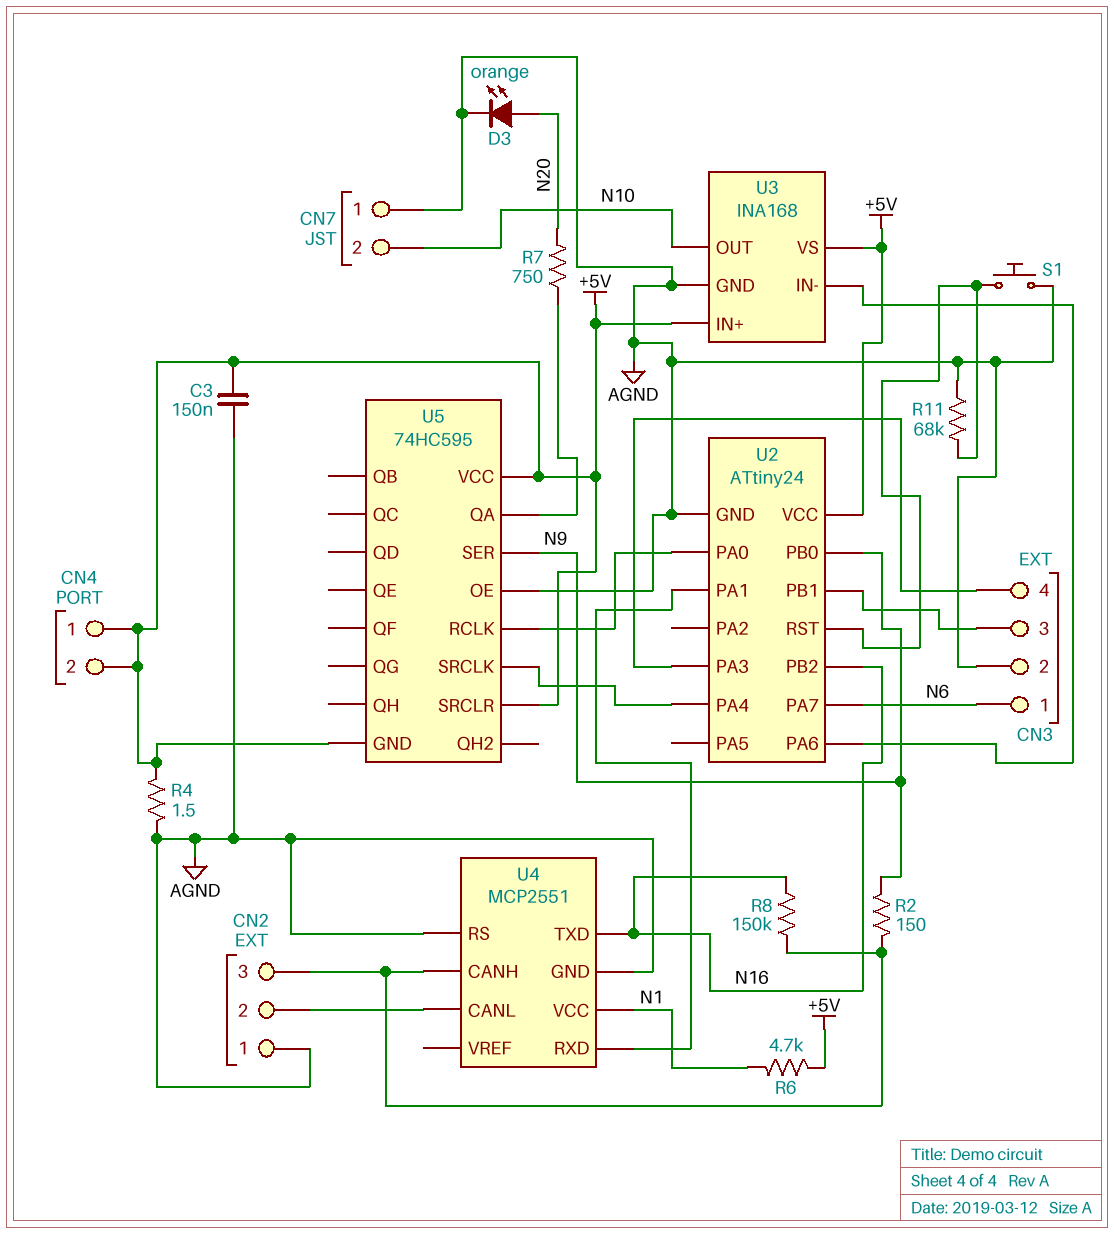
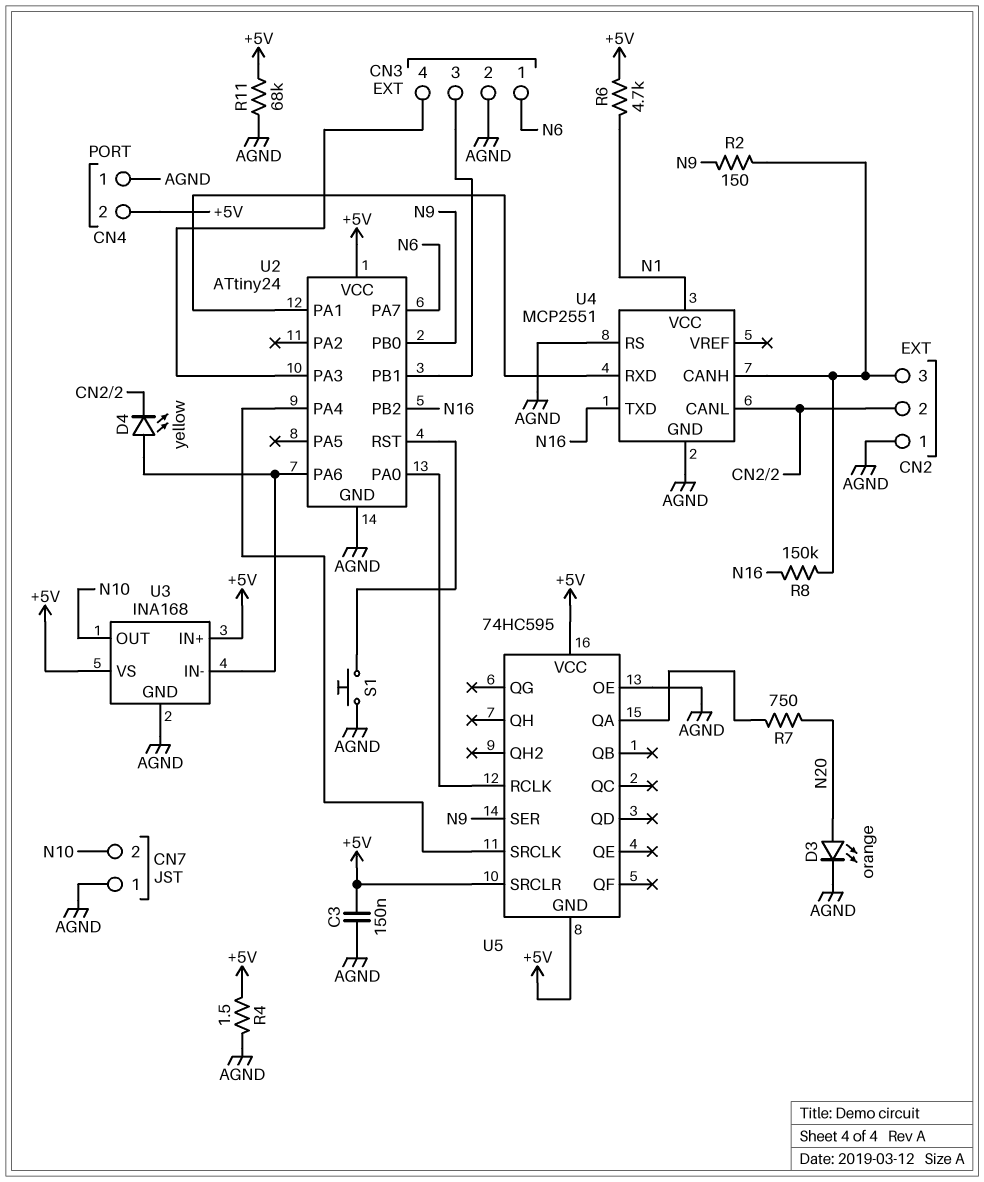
CN4 pin 1: +5V -> AGND
D4: none -> LED yellow (A U2/PA6, K CN2/2)
R11: 68k (AGND, U2/RST) -> 68k (+5V, AGND)

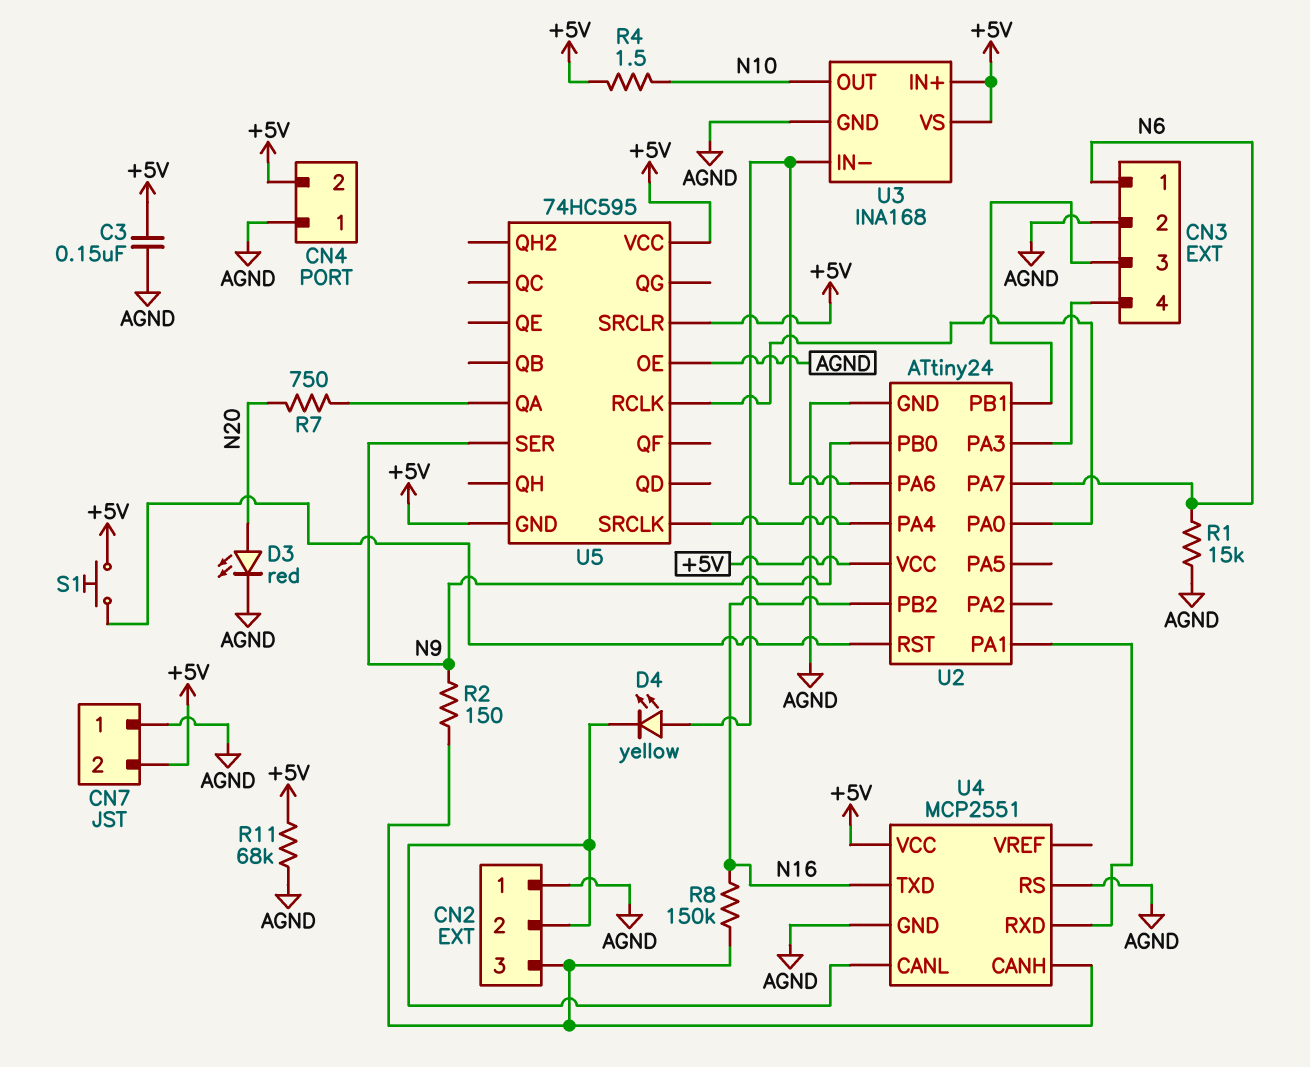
CN7 pin 2: N10 -> +5V
D3: LED orange (A N20, K AGND) -> LED red (A N20, K AGND)
R1: none -> 15k (AGND, N6)
R4: 1.5 (+5V, AGND) -> 1.5 (+5V, N10)
R6: 4.7k (+5V, N1) -> none
S1: button (AGND, U2/RST) -> button (+5V, U2/RST)
U4 pin VCC: N1 -> +5V

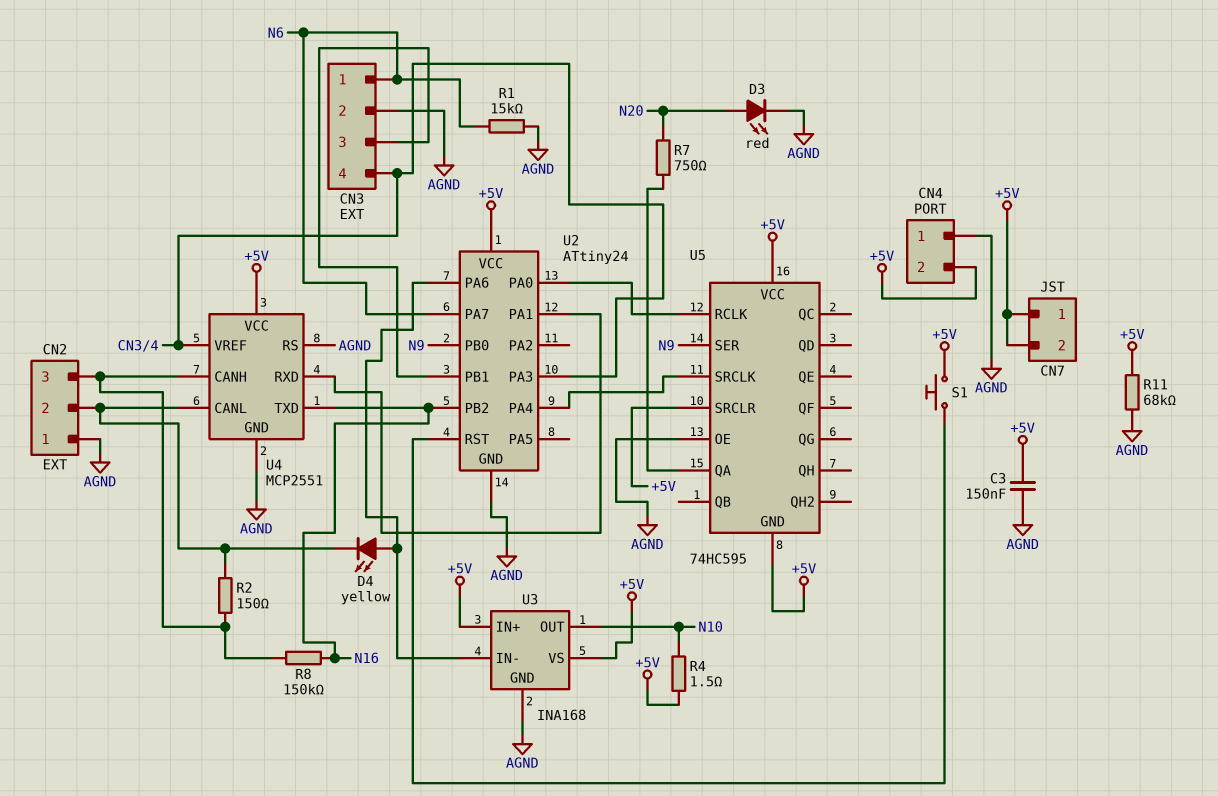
CN7 pin 1: AGND -> +5V
R2: 150 (CN2/3, N9) -> 150 (CN2/2, CN2/3)
U4 pin VREF: none -> CN3/4

